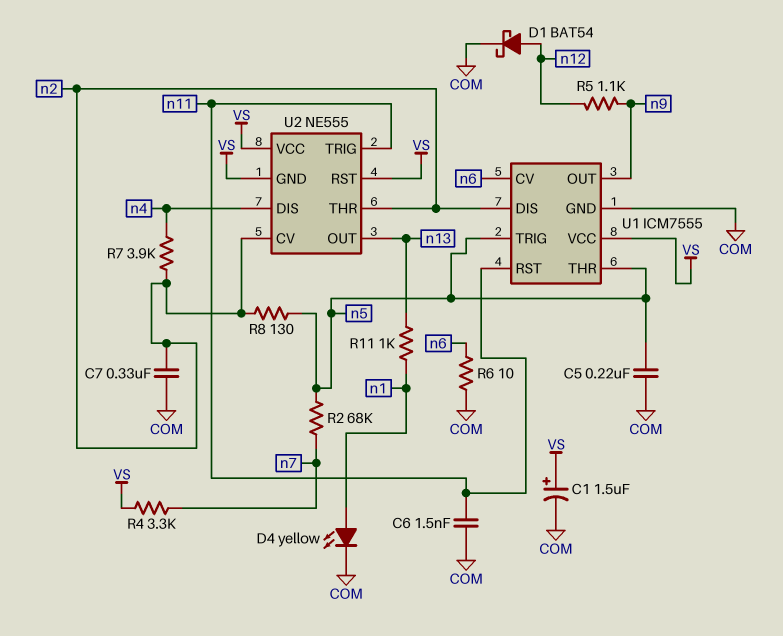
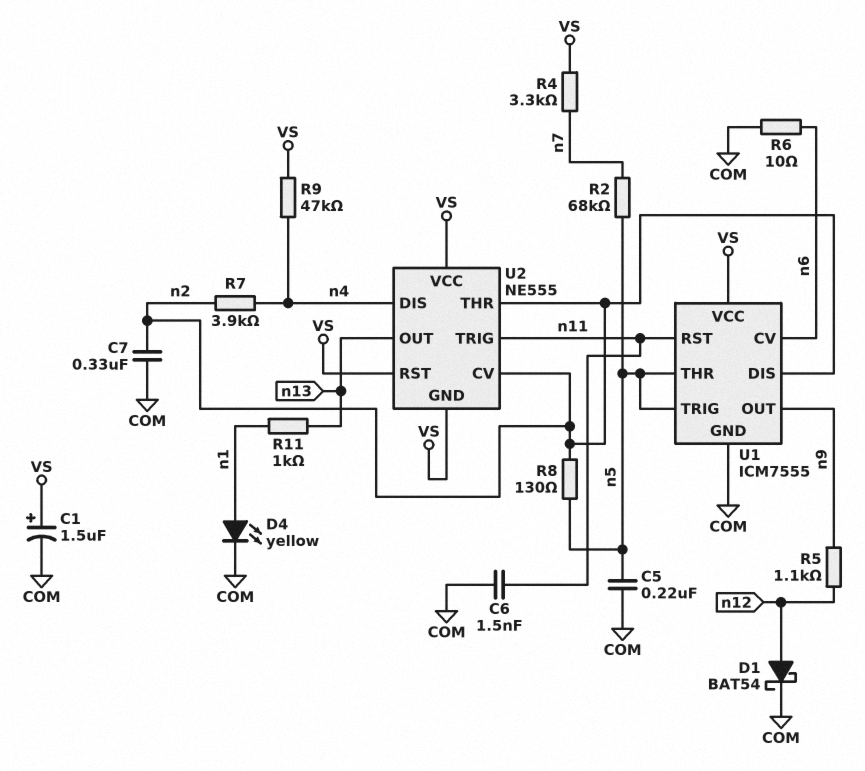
R9: none -> 47k (VS, n4)

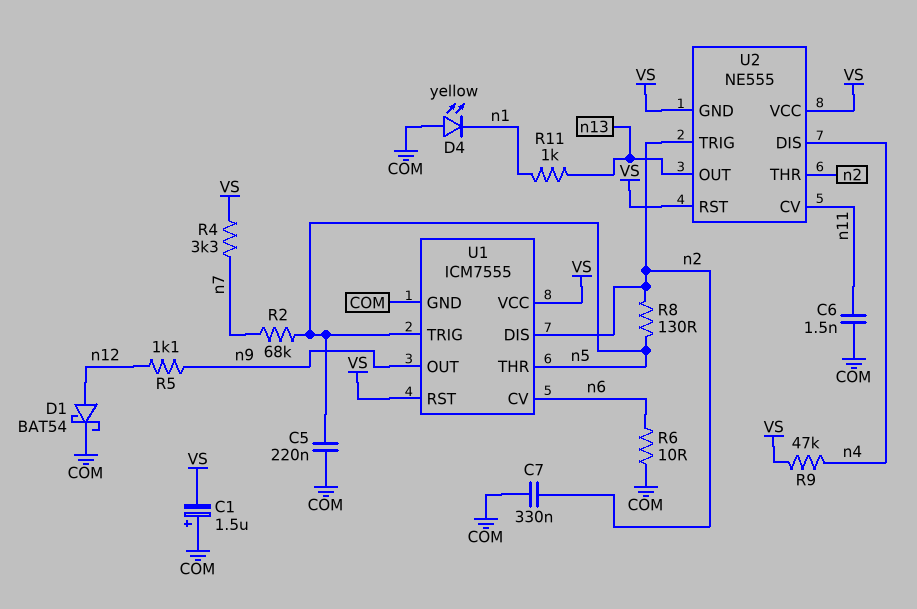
C1: 1.5uF (plus VS, minus COM) -> 1.5uF (plus COM, minus VS)
D4: LED yellow (A n1, K COM) -> LED yellow (A COM, K n1)
R7: 3.9k (n2, n4) -> none
U1 pin RST: n11 -> VS
U2 pin CV: n2 -> n11
U2 pin TRIG: n11 -> n2

